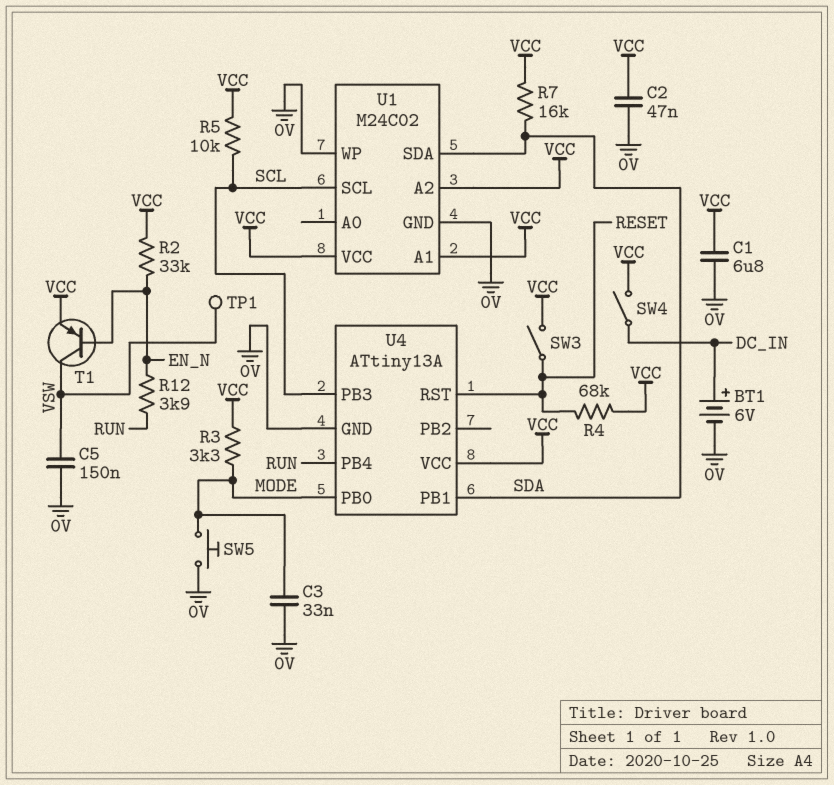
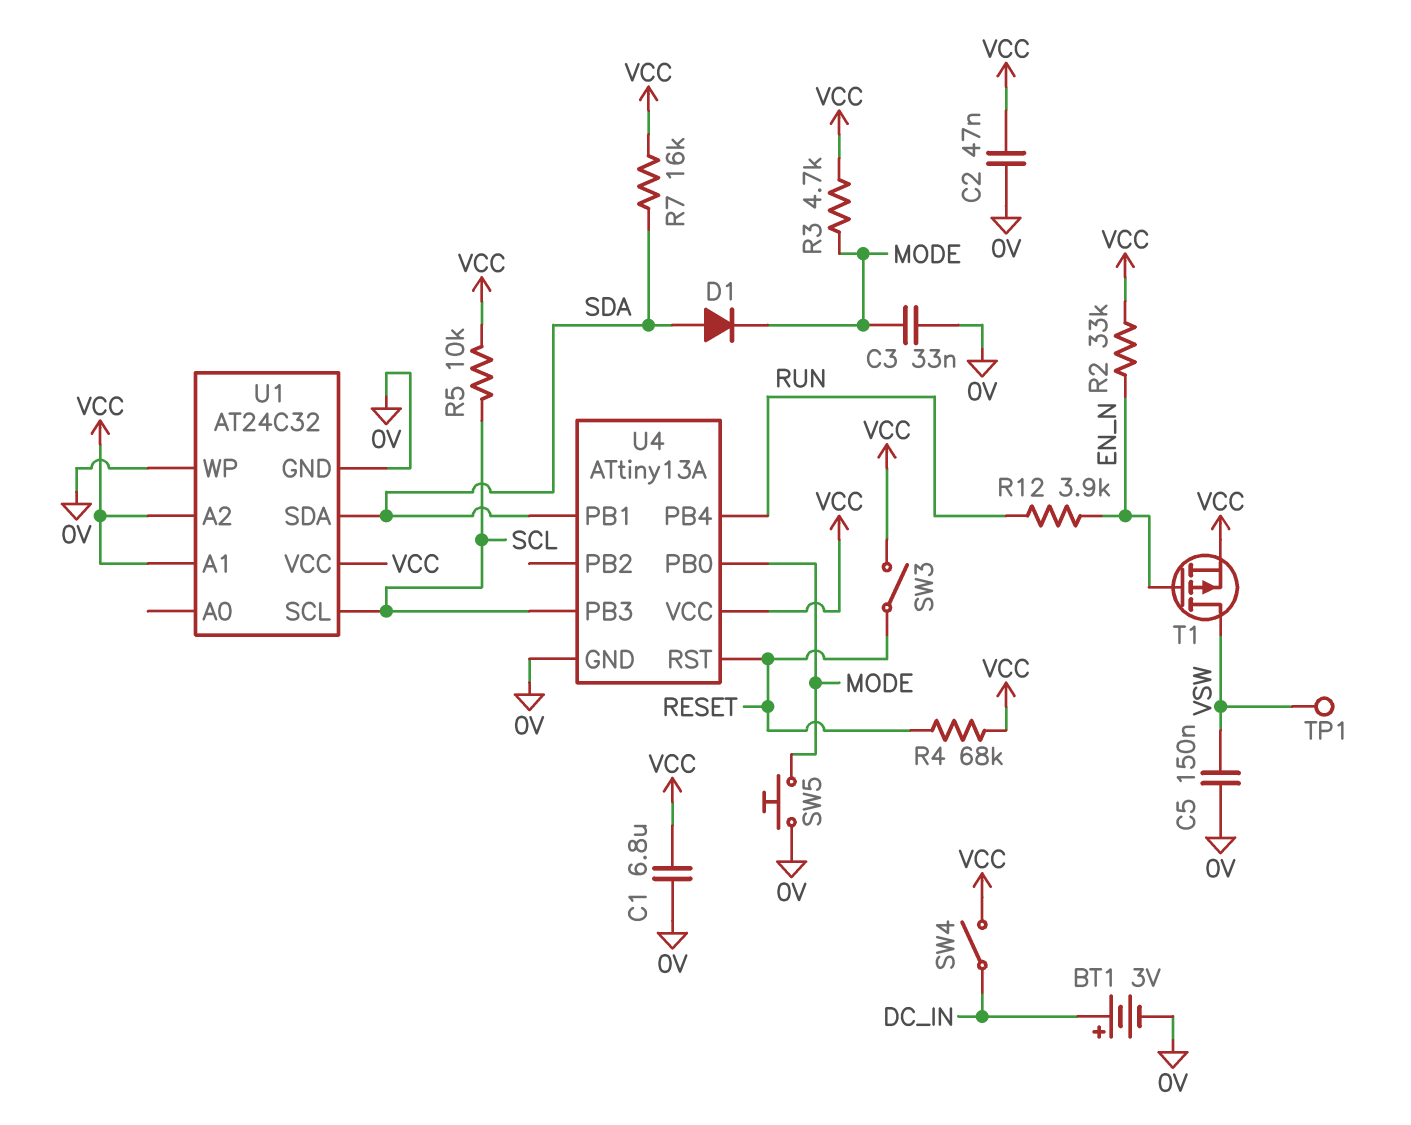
BT1: 6V (plus DC_IN, minus 0V) -> 3V (plus DC_IN, minus 0V)
D1: none -> diode (A SDA, K MODE)
R3: 3.3k (MODE, VCC) -> 4.7k (MODE, VCC)
T1: PNP (B EN_N, C VSW, E VCC) -> PMOS (G EN_N, D VSW, S VCC)
U1: M24C02 -> AT24C32

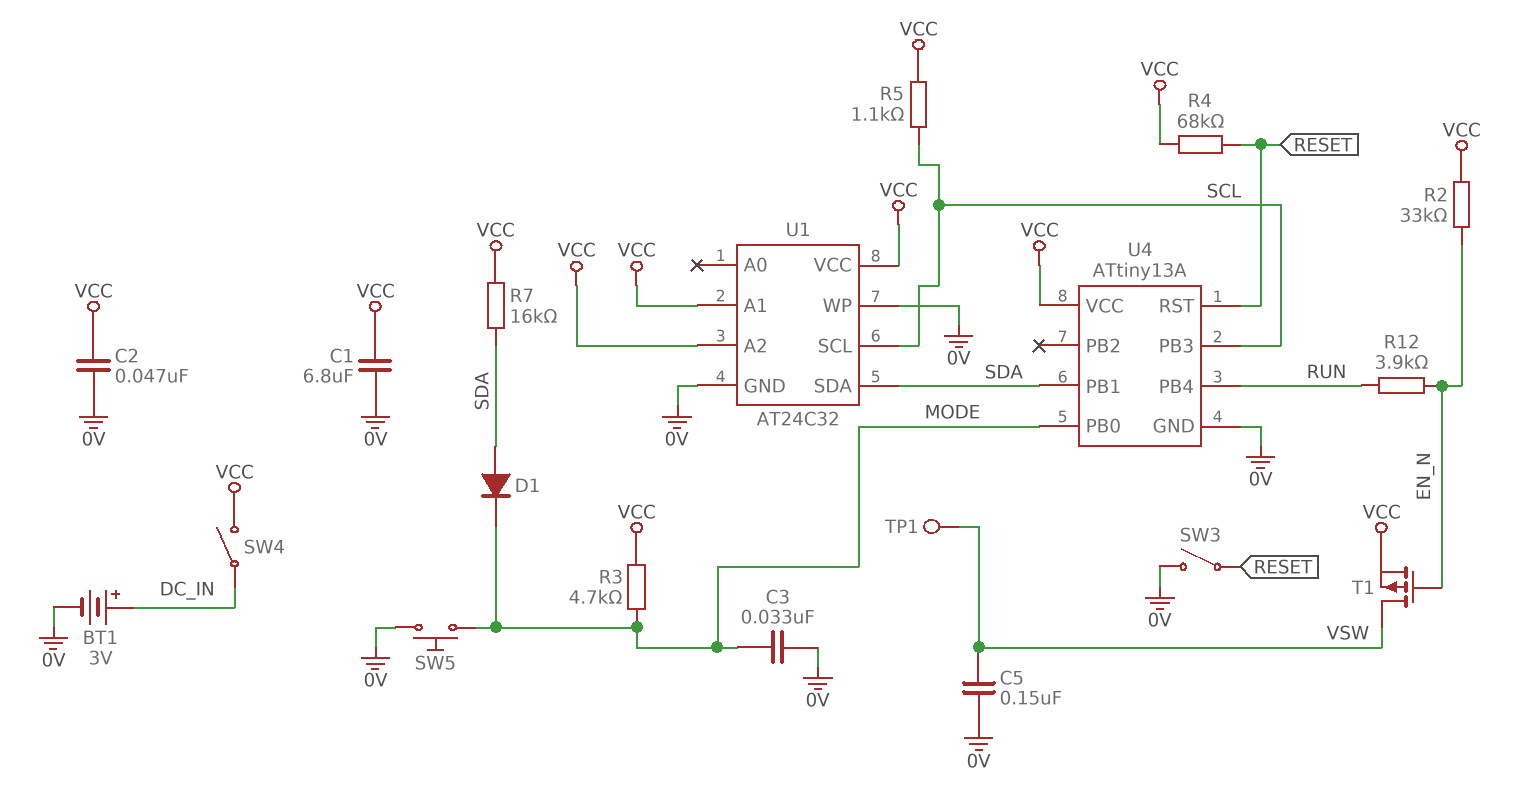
R5: 10k (SCL, VCC) -> 1.1k (SCL, VCC)
SW3: switch (RESET, VCC) -> switch (0V, RESET)

